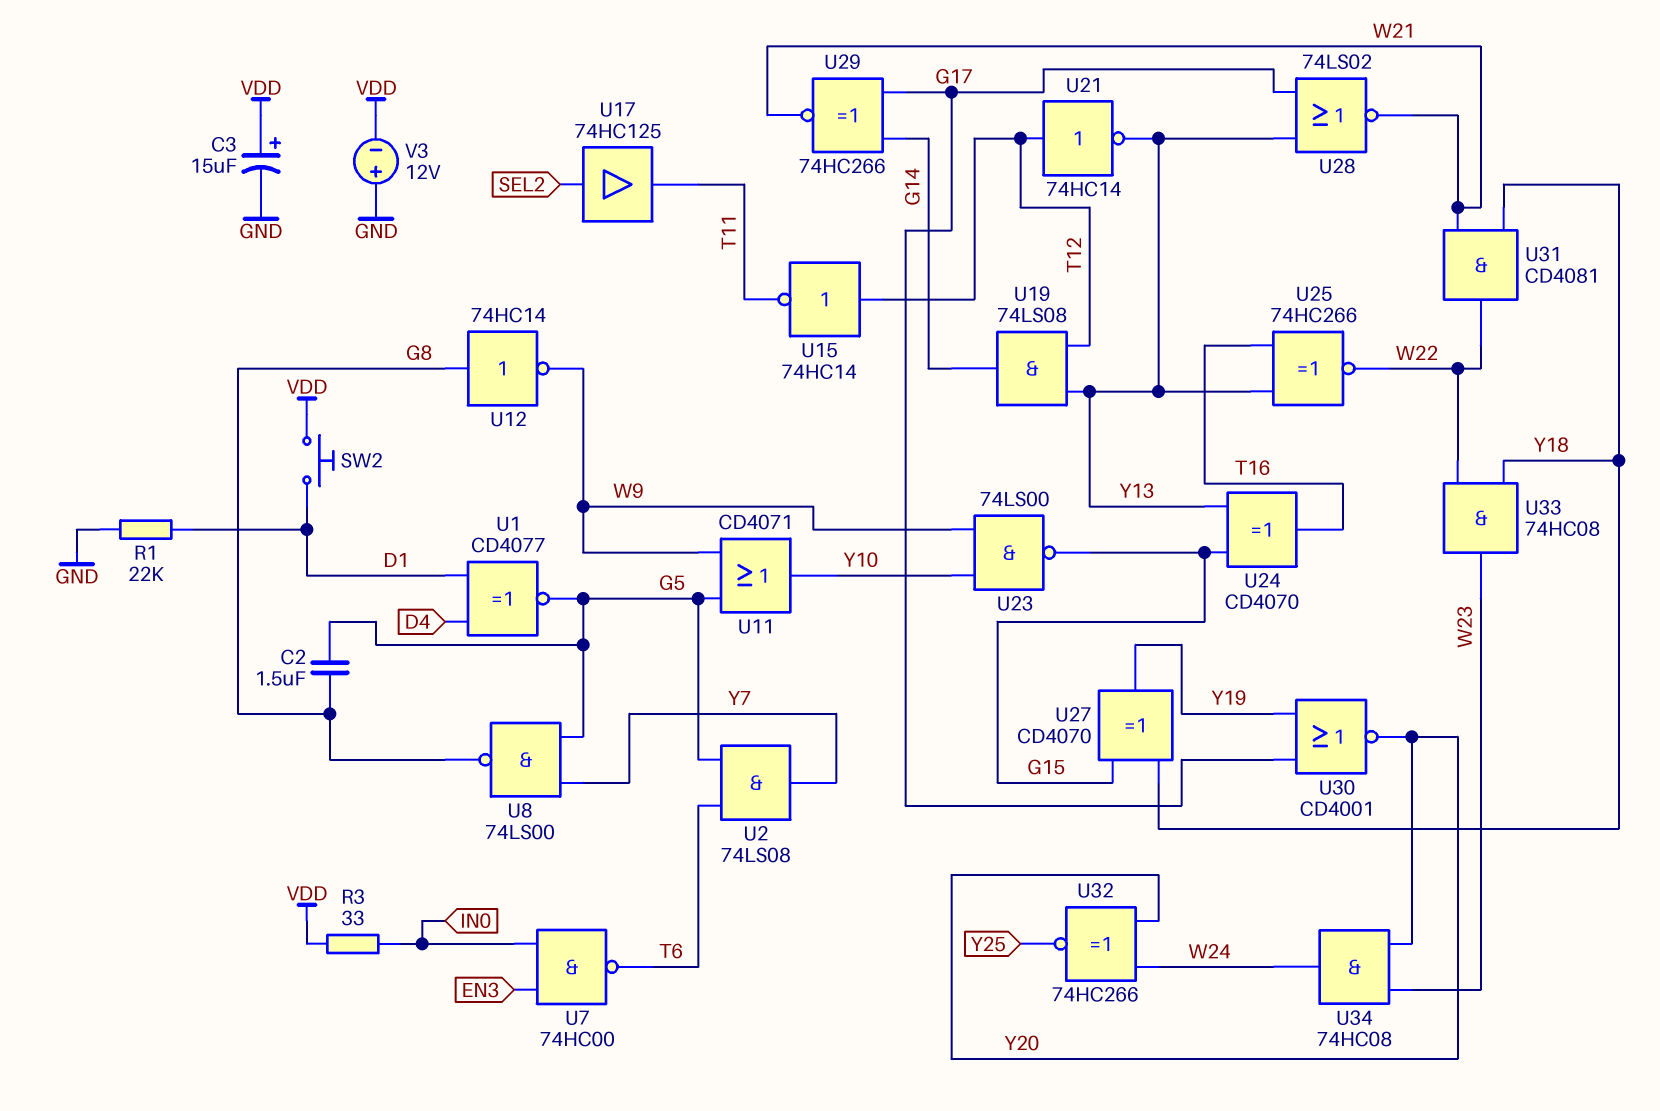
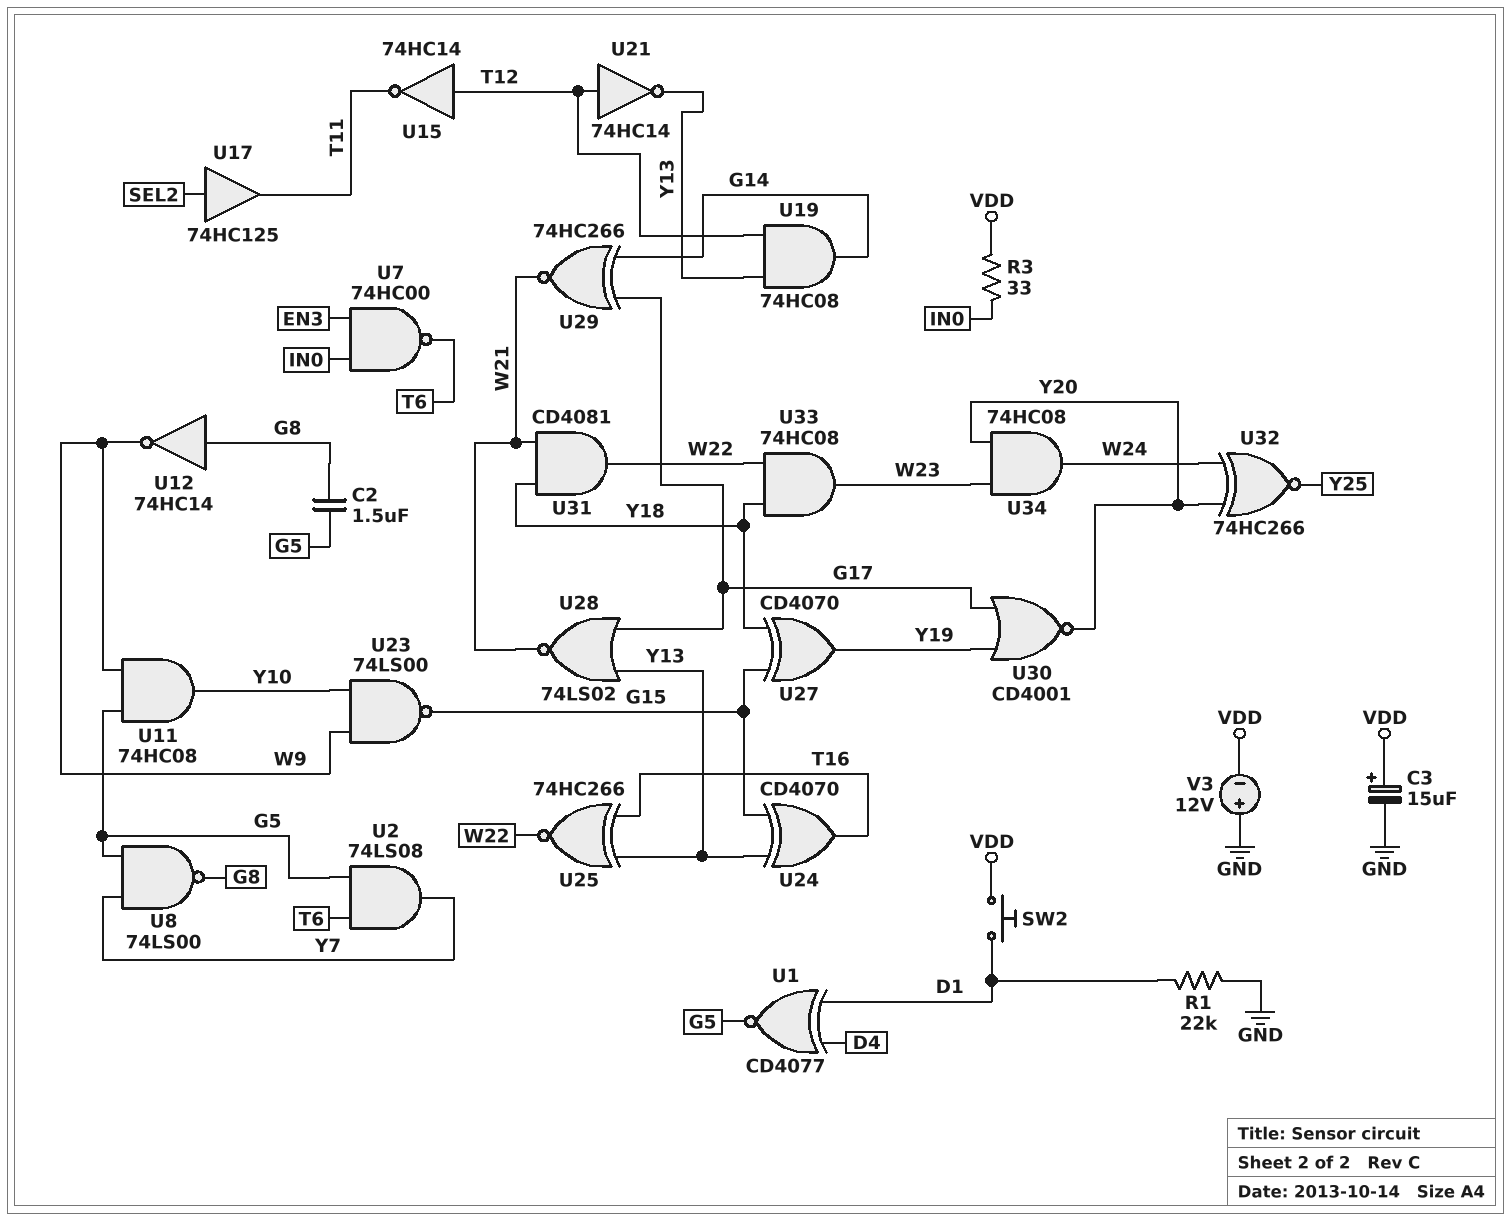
U11: OR CD4071 (in G5, in W9, out Y10) -> AND 74HC08 (in G5, in W9, out Y10)
U19: AND 74LS08 (in T12, in Y13, out G14) -> AND 74HC08 (in T12, in Y13, out G14)

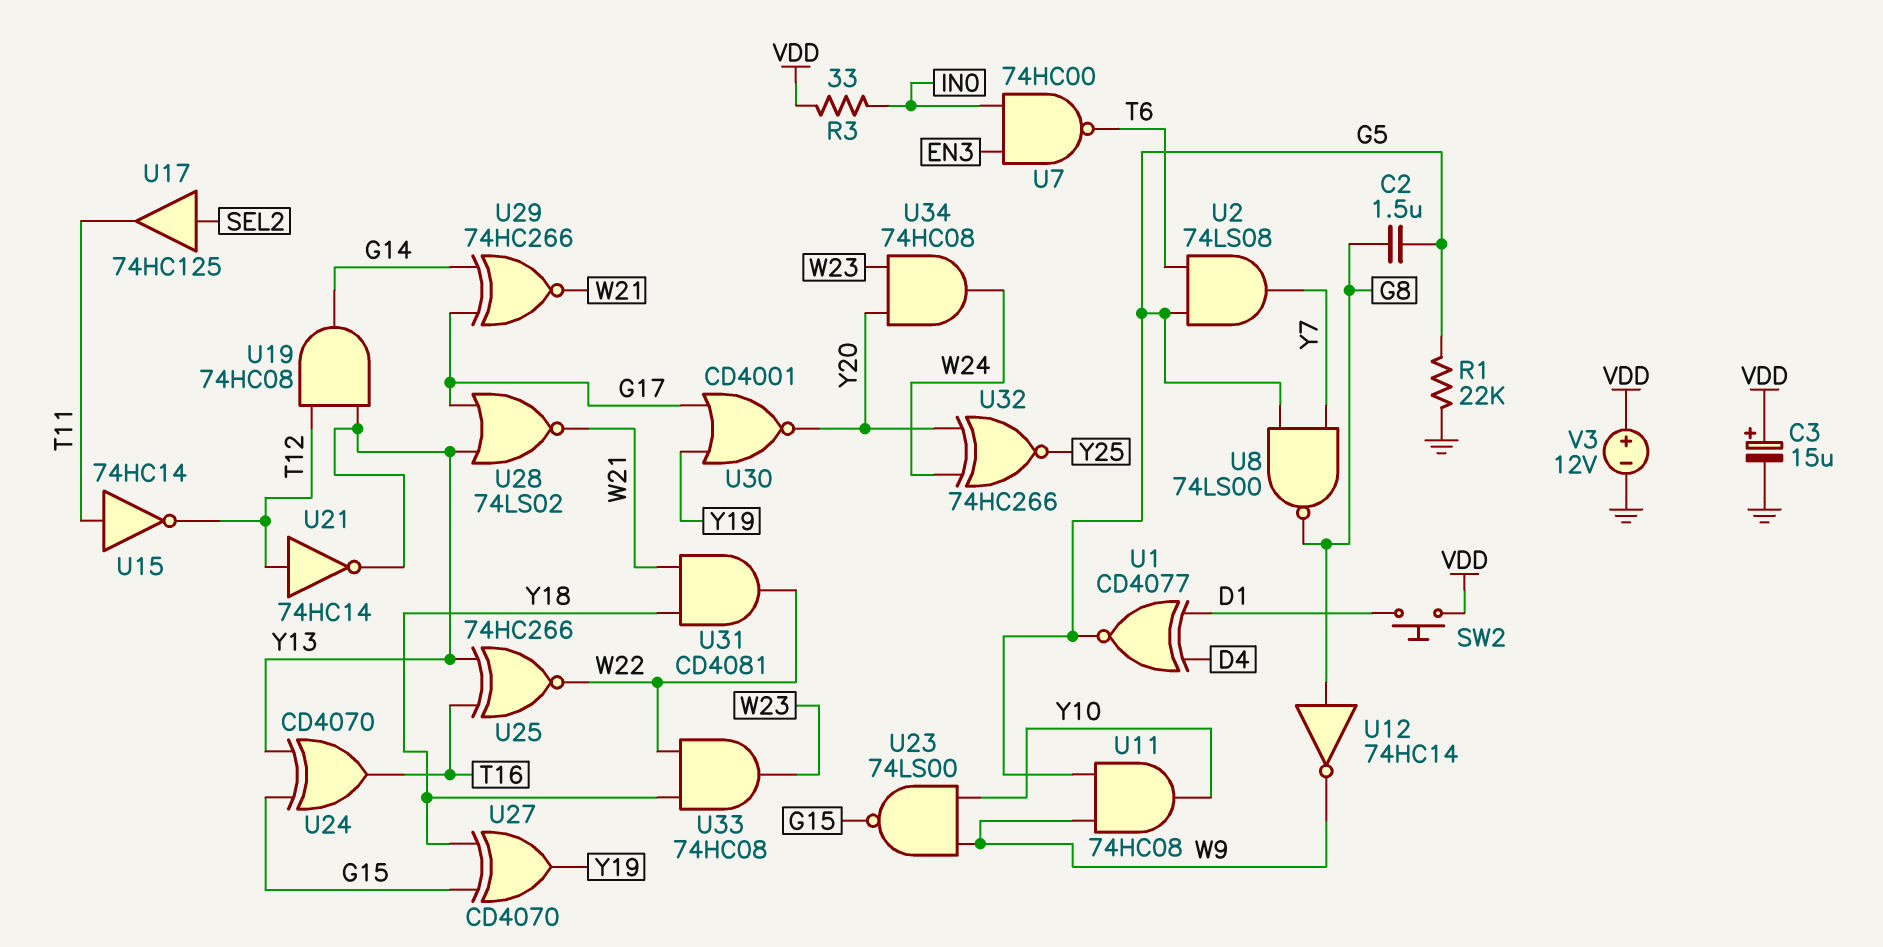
R1: 22k (D1, GND) -> 22k (G5, GND)
U15: NOT 74HC14 (in T12, out T11) -> NOT 74HC14 (in T11, out T12)
V3: 12V (plus GND, minus VDD) -> 12V (plus VDD, minus GND)

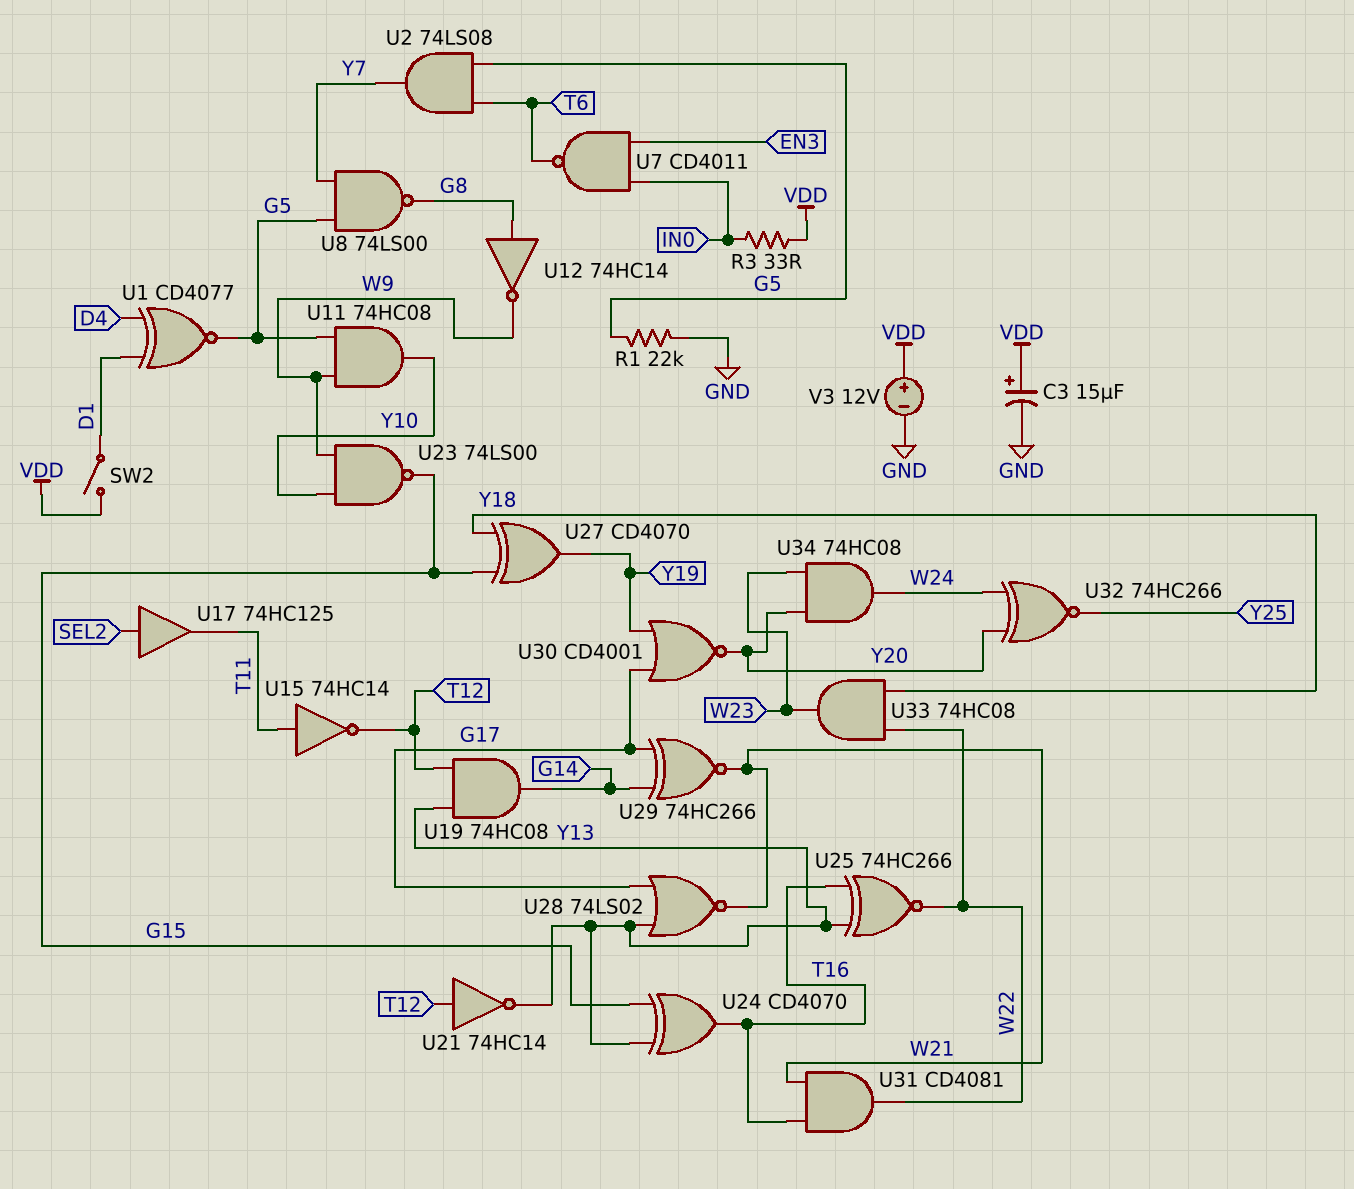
C2: 1.5uF (G5, G8) -> none
SW2: button (D1, VDD) -> switch (D1, VDD)
U7: NAND 74HC00 (in EN3, in IN0, out T6) -> NAND CD4011 (in EN3, in IN0, out T6)
U31: AND CD4081 (in W21, in Y18, out W22) -> AND CD4081 (in T16, in W21, out W22)

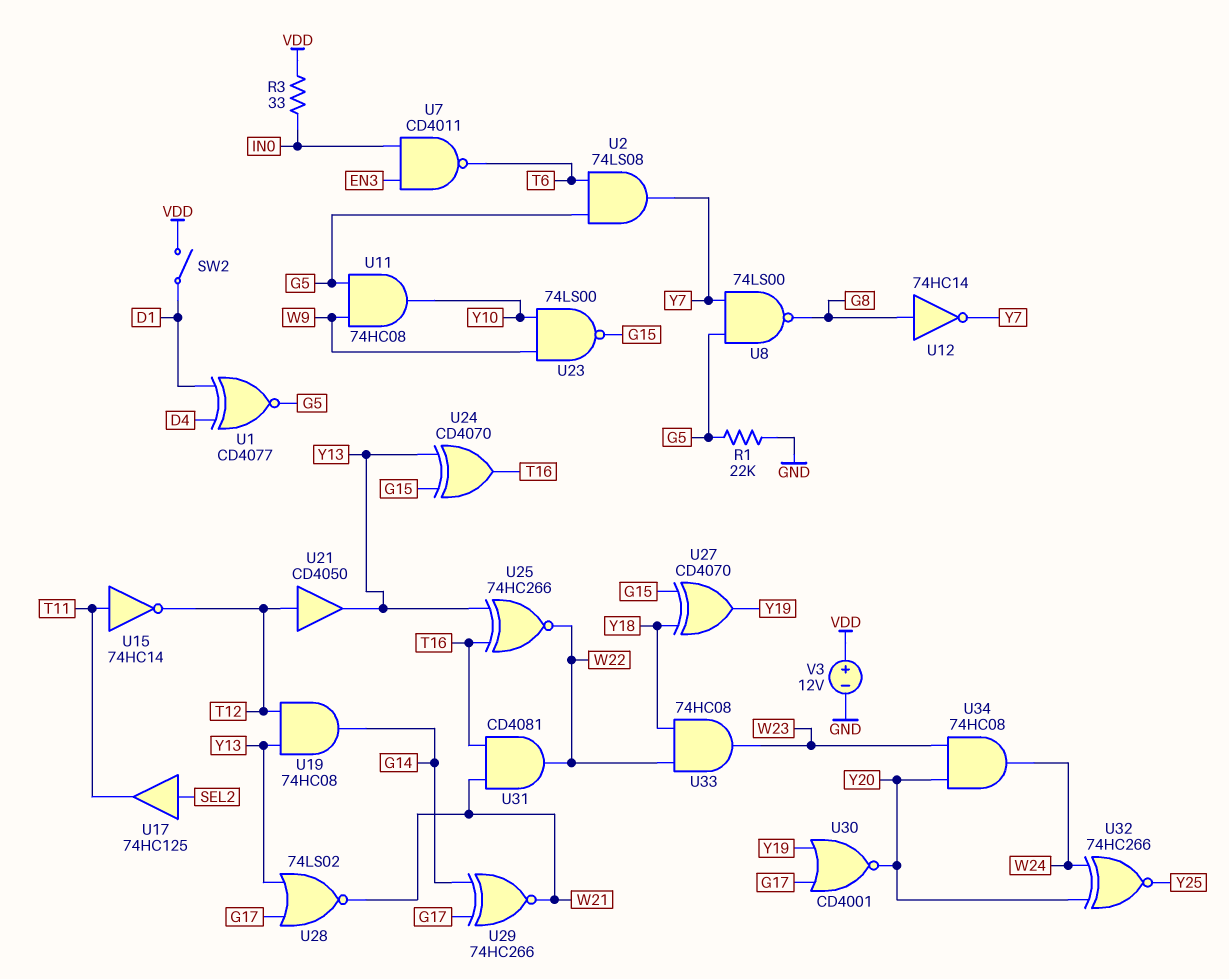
C3: 15uF (plus VDD, minus GND) -> none
U12: NOT 74HC14 (in G8, out W9) -> NOT 74HC14 (in G8, out Y7)
U21: NOT 74HC14 (in T12, out Y13) -> buffer CD4050 (in T12, out Y13)

